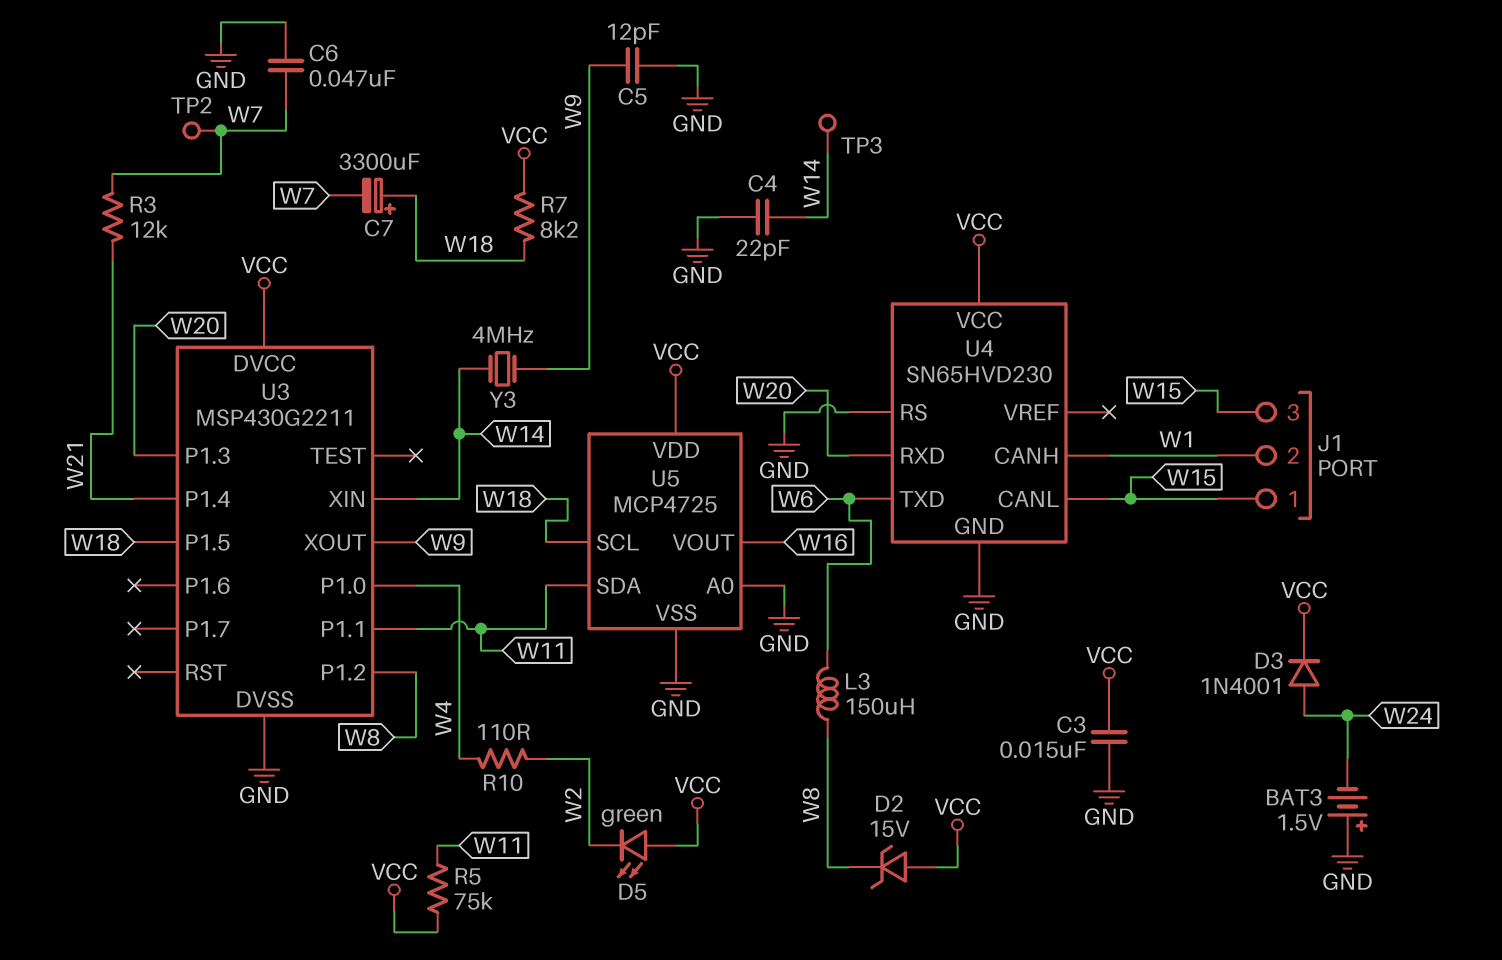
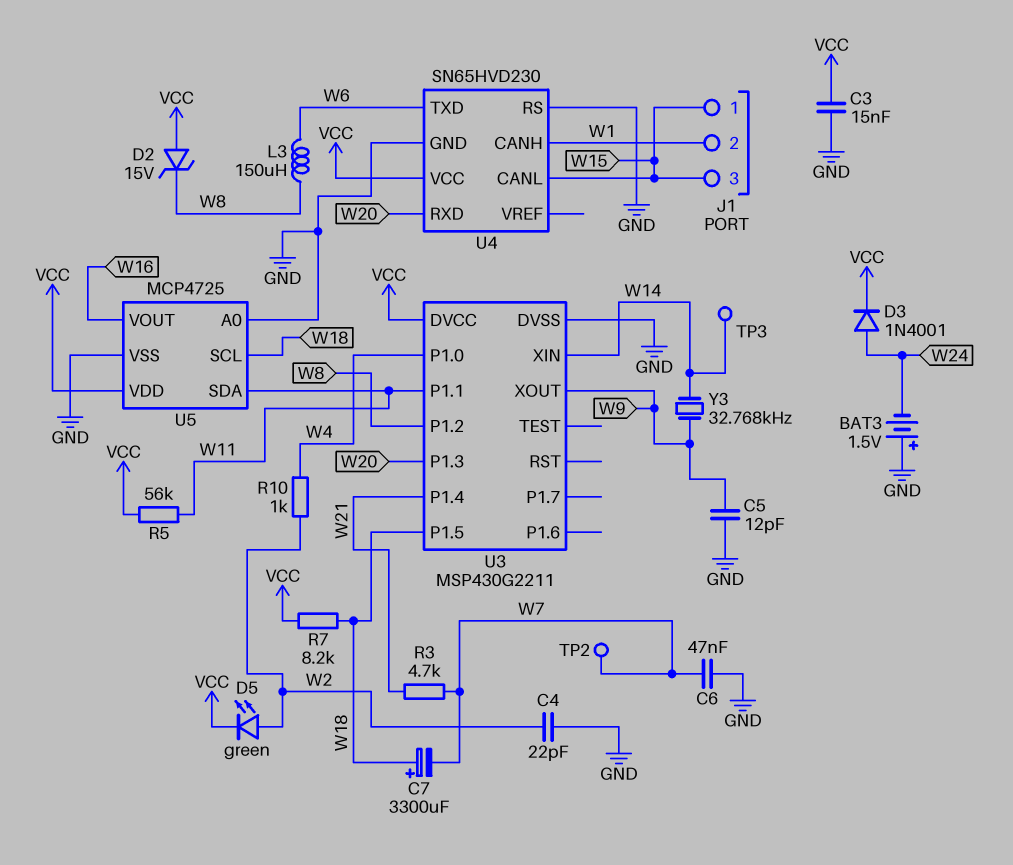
C4: 22pF (GND, W14) -> 22pF (GND, W2)
D5: LED green (A VCC, K W2) -> LED green (A W2, K VCC)
R3: 12k (W7, W21) -> 4.7k (W7, W21)
R5: 75k (VCC, W11) -> 56k (VCC, W11)
R10: 110 (W2, W4) -> 1k (W2, W4)
Y3: 4MHz (W9, W14) -> 32.768kHz (W9, W14)

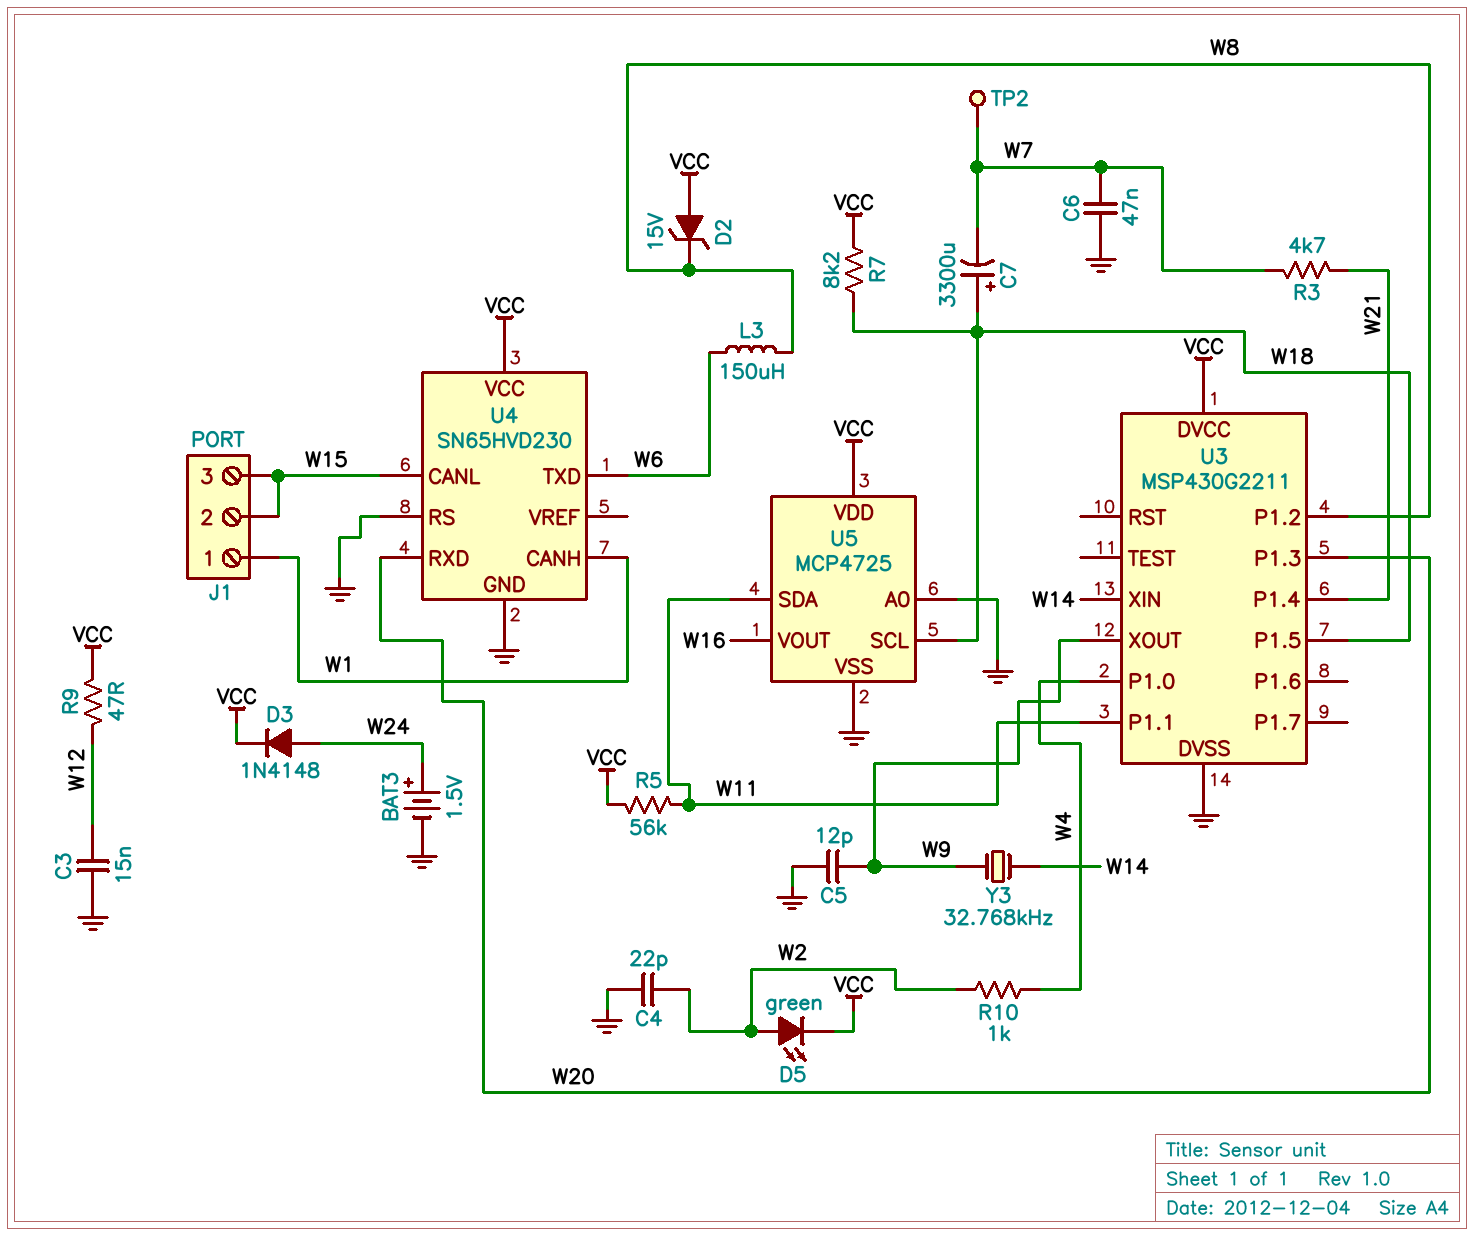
BAT3: 1.5V (plus GND, minus W24) -> 1.5V (plus W24, minus GND)
C3: 15nF (GND, VCC) -> 15nF (GND, W12)
D3: diode 1N4001 (A W24, K VCC) -> diode 1N4148 (A W24, K VCC)
J1 pin 1: W15 -> W1
J1 pin 2: W1 -> W15
R9: none -> 47 (VCC, W12)
TP3: test point (W14) -> none

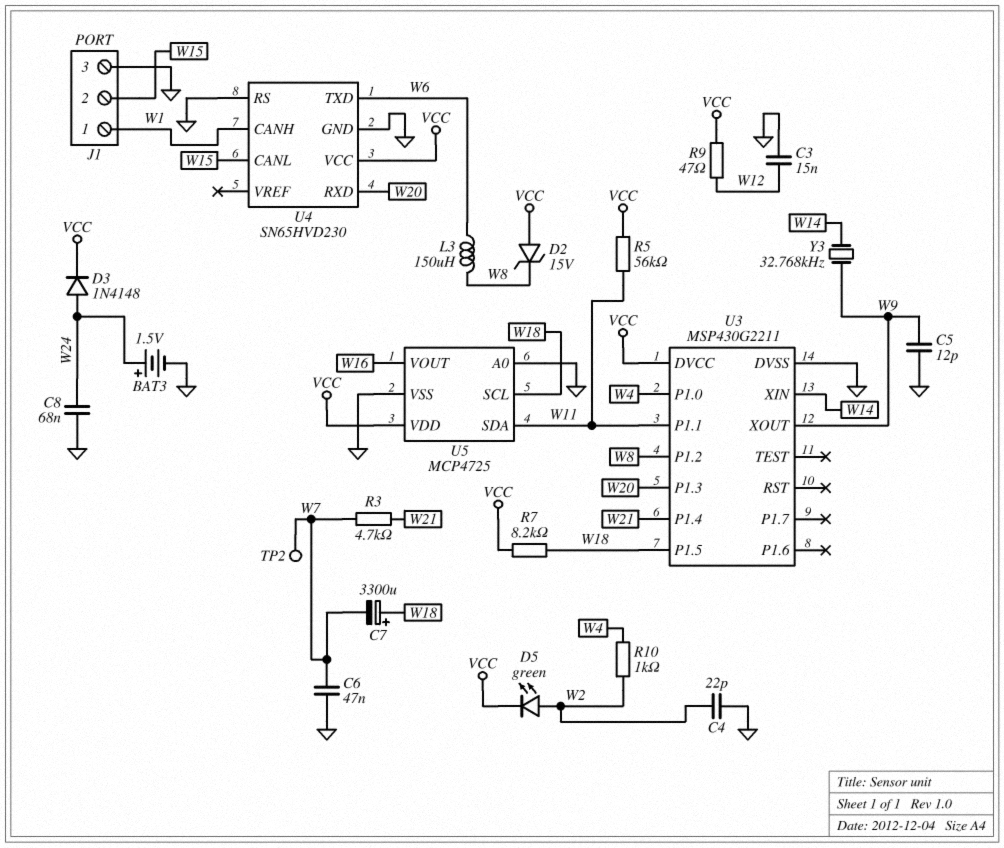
C8: none -> 68nF (GND, W24)
J1 pin 3: W15 -> GND

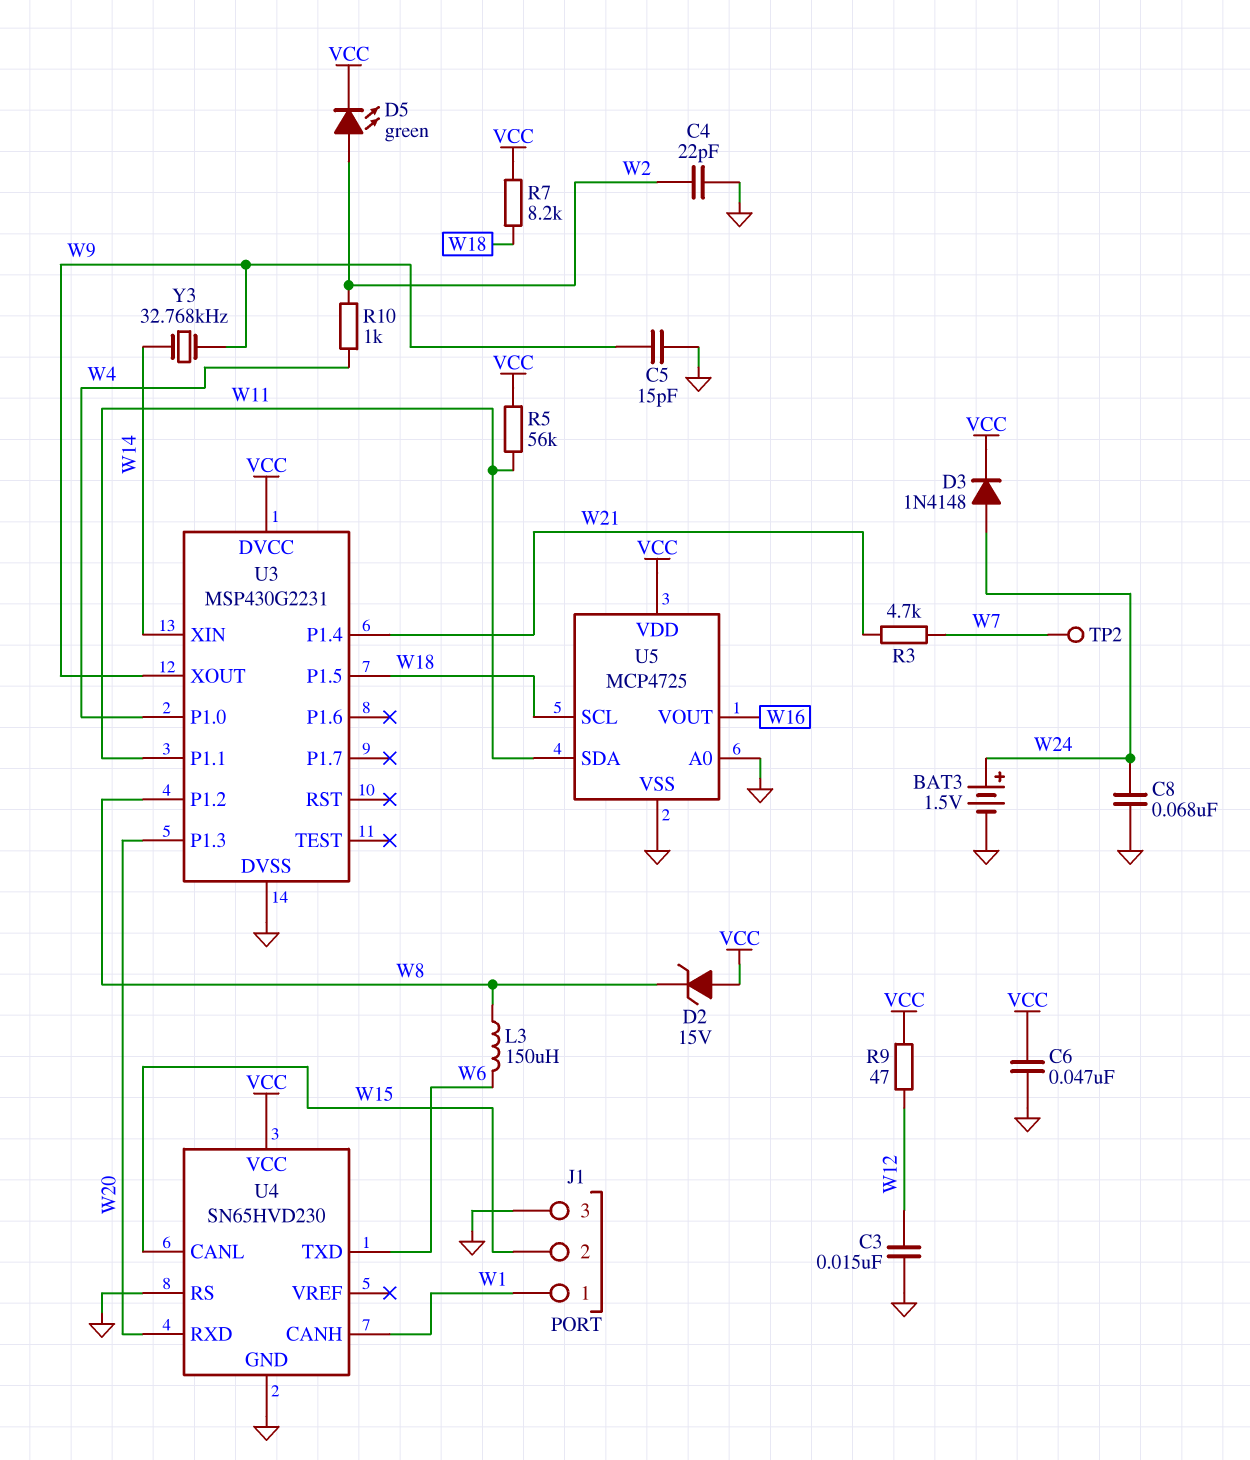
C5: 12pF (GND, W9) -> 15pF (GND, W9)
C6: 47nF (GND, W7) -> 47nF (GND, VCC)
C7: 3300uF (plus W18, minus W7) -> none
U3: MSP430G2211 -> MSP430G2231

